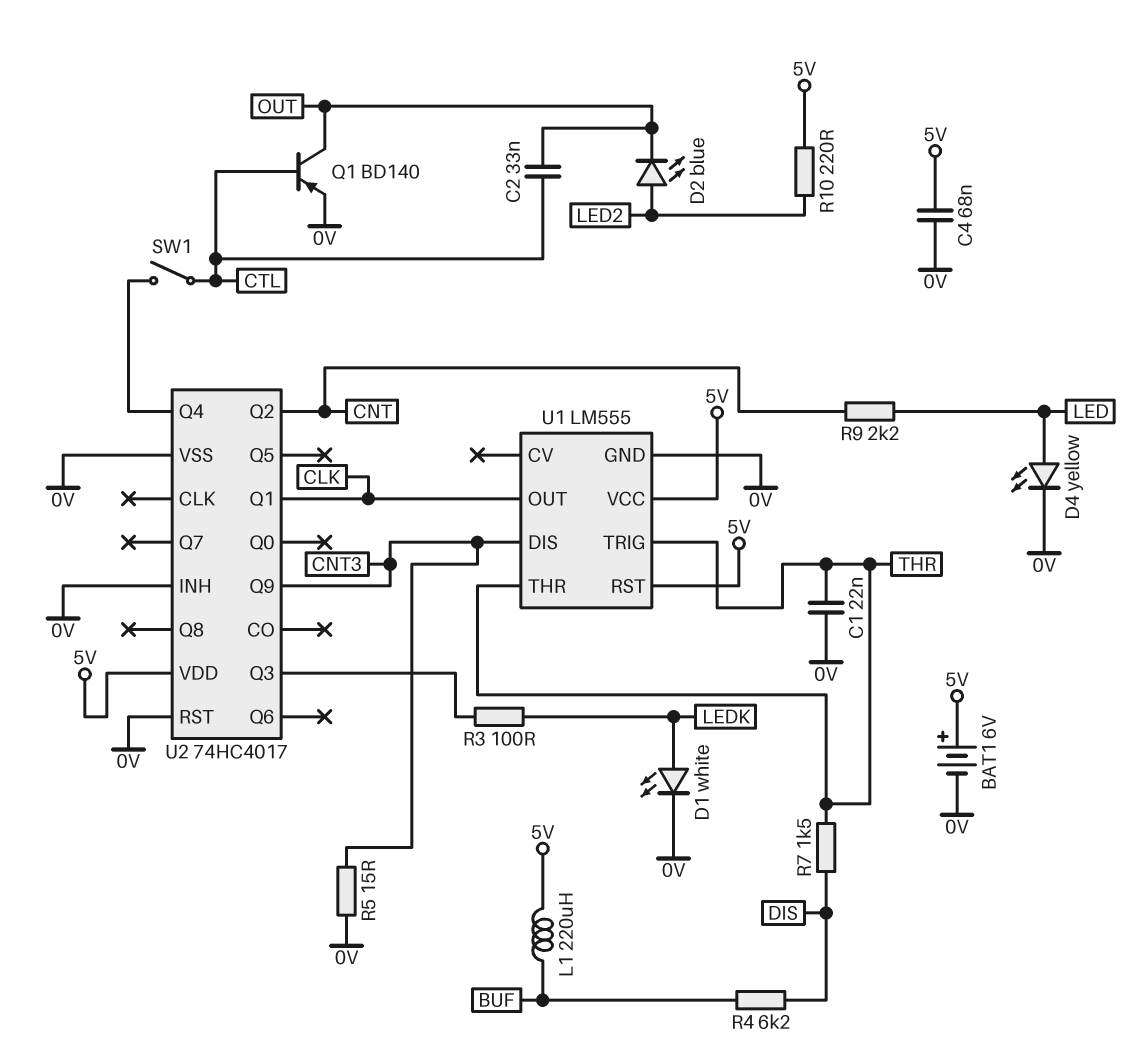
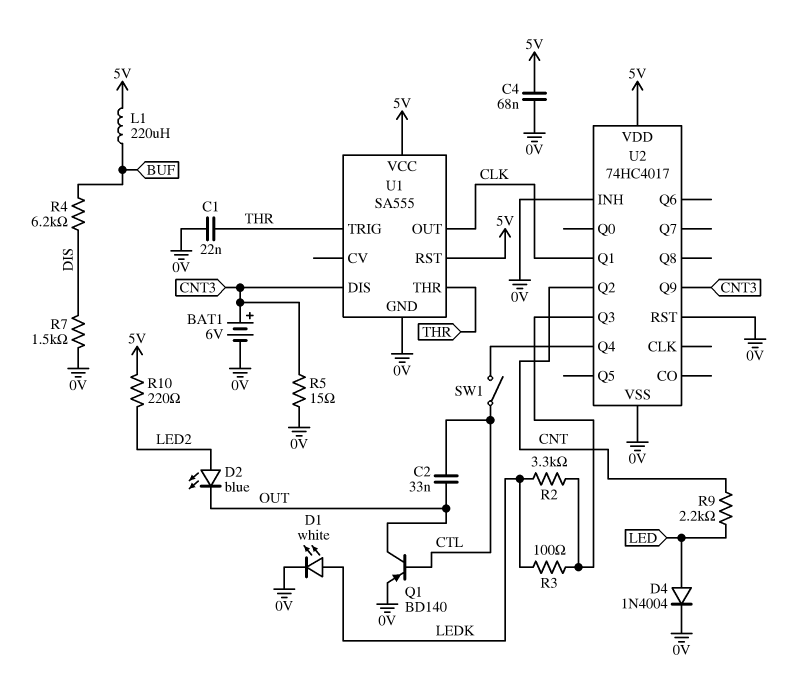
BAT1: 6V (plus 5V, minus 0V) -> 6V (plus CNT3, minus 0V)
D4: LED yellow (A LED, K 0V) -> diode 1N4004 (A LED, K 0V)
R2: none -> 3.3k (LEDK, U2/Q3)
R7: 1.5k (DIS, THR) -> 1.5k (0V, DIS)
U1: LM555 -> SA555

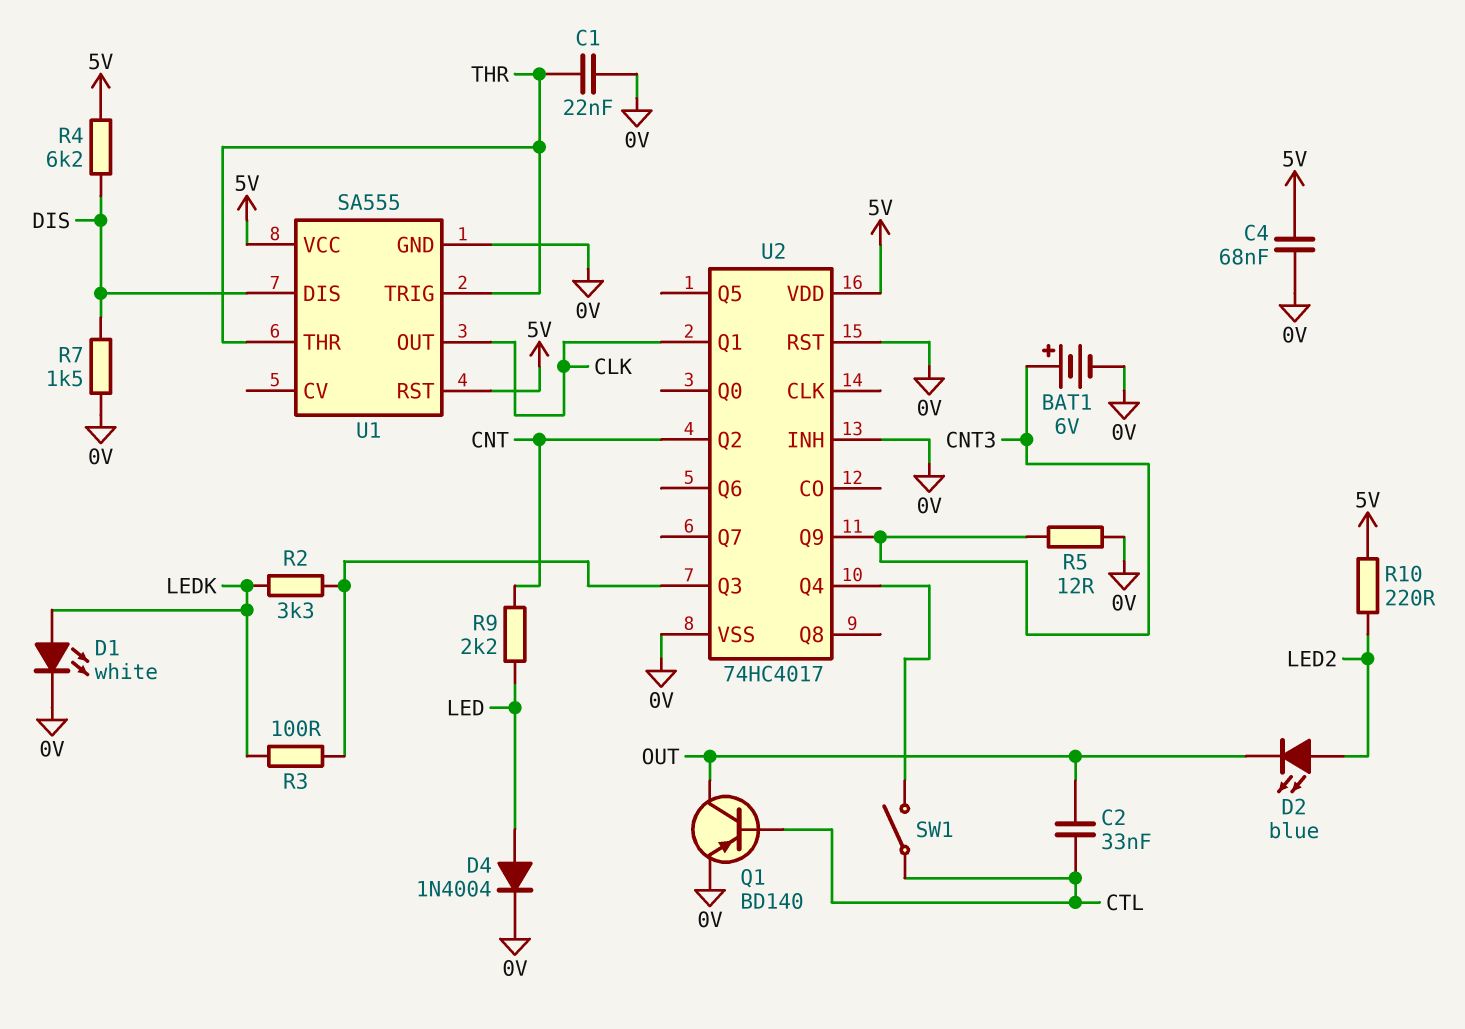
L1: 220uH (5V, BUF) -> none
R4: 6.2k (BUF, DIS) -> 6.2k (5V, DIS)
R5: 15 (0V, CNT3) -> 12 (0V, CNT3)
U1 pin DIS: CNT3 -> DIS

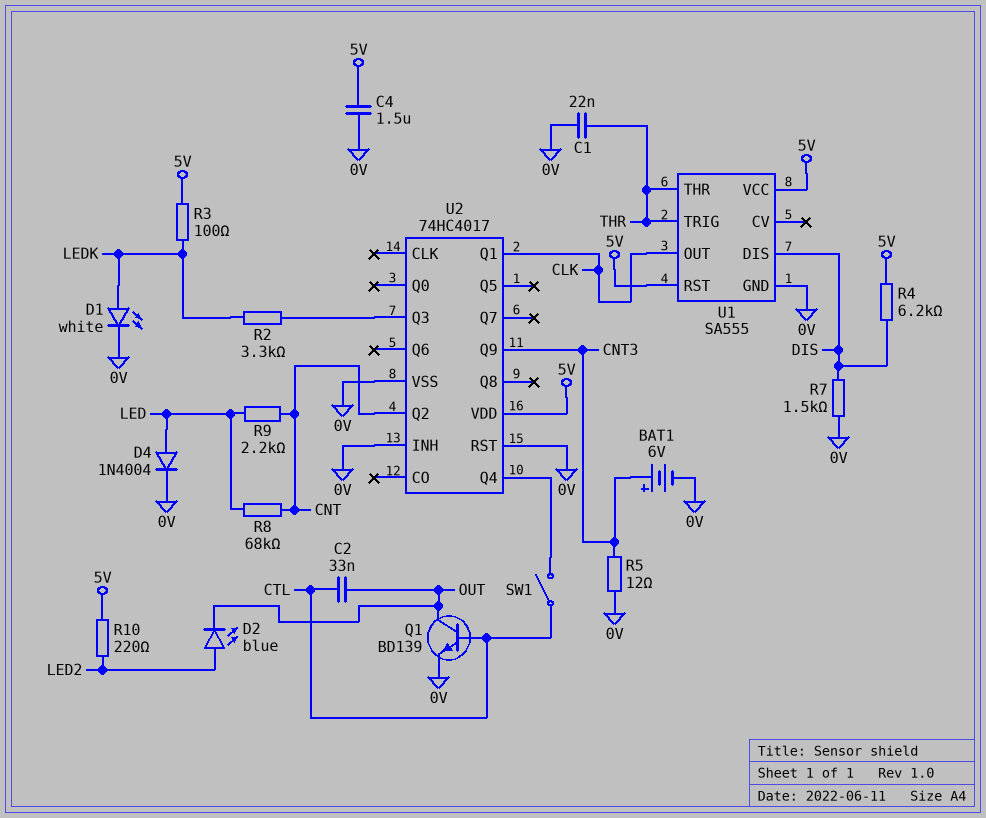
C4: 68nF (0V, 5V) -> 1.5uF (0V, 5V)
Q1: PNP BD140 (B CTL, C OUT, E 0V) -> NPN BD139 (B CTL, C OUT, E 0V)
R3: 100 (LEDK, U2/Q3) -> 100 (5V, LEDK)
R8: none -> 68k (CNT, LED)

